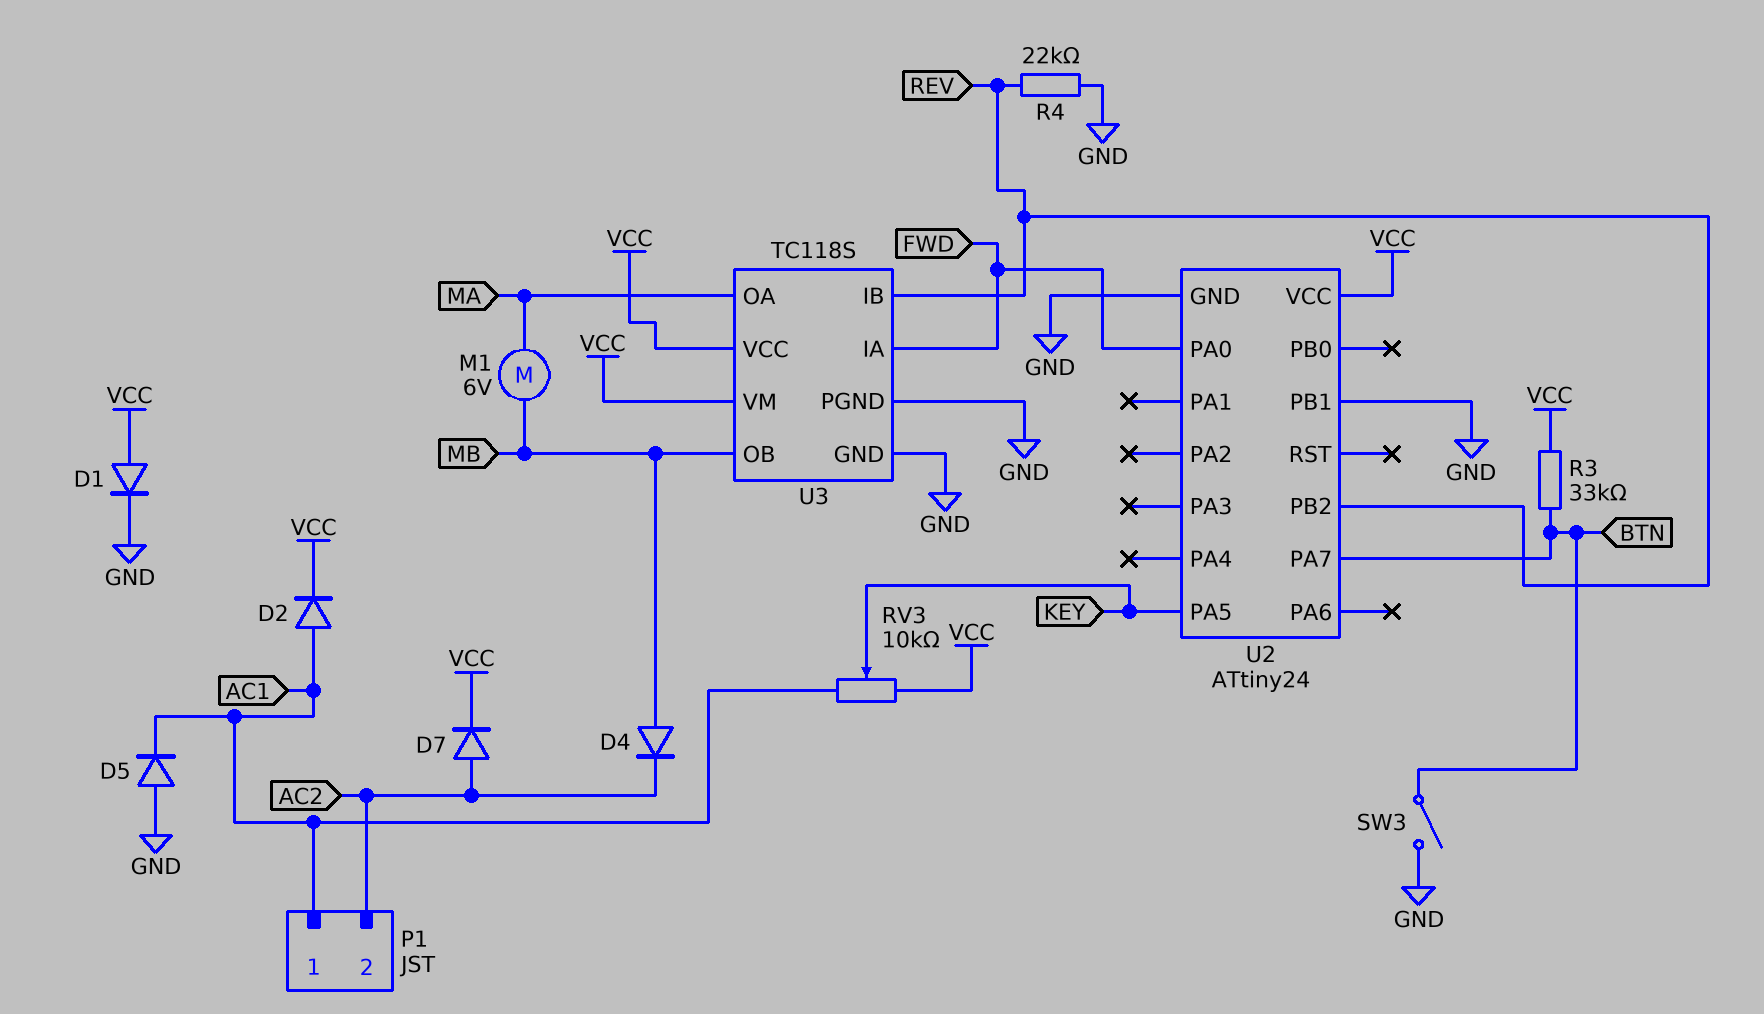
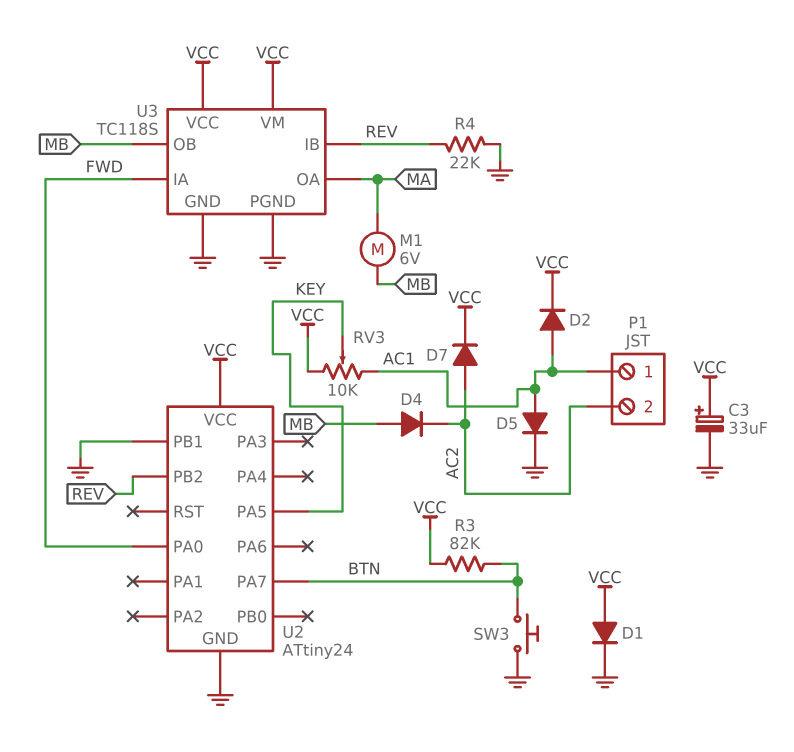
C3: none -> 33uF (plus VCC, minus GND)
D5: diode (A GND, K AC1) -> diode (A AC1, K GND)
R3: 33k (BTN, VCC) -> 82k (BTN, VCC)
SW3: switch (BTN, GND) -> button (BTN, GND)

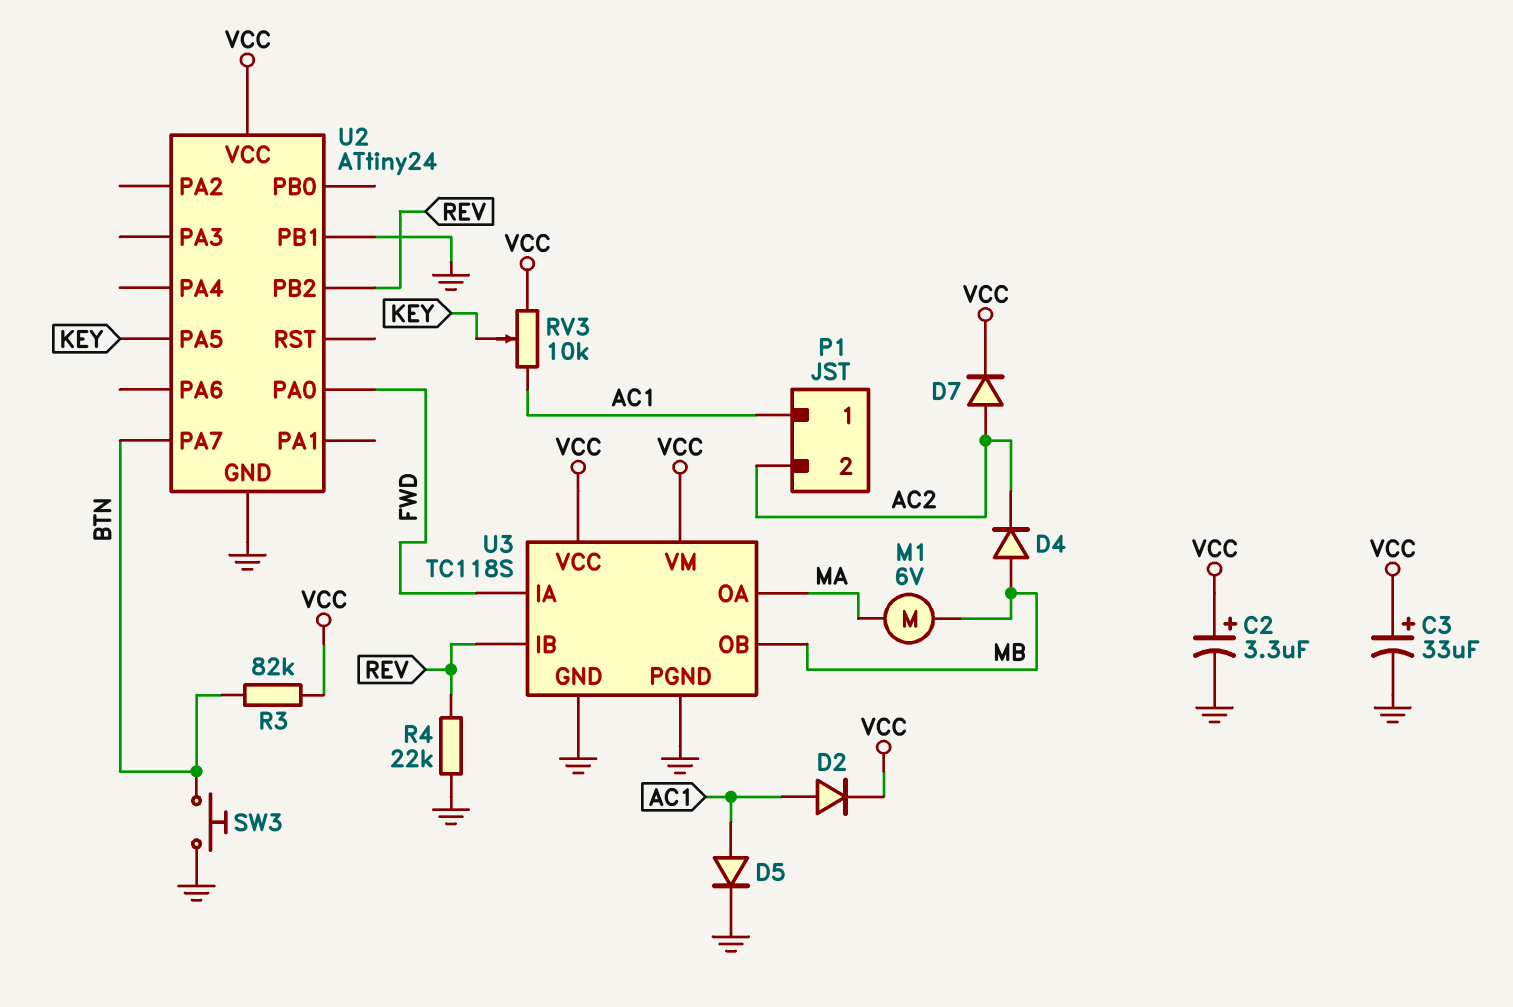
C2: none -> 3.3uF (plus VCC, minus GND)
D1: diode (A VCC, K GND) -> none

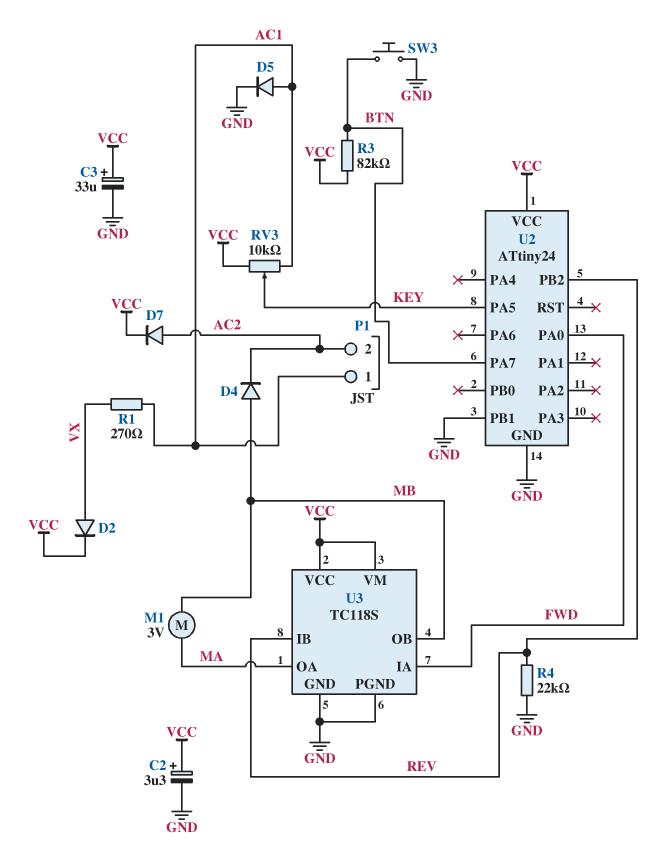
D2: diode (A AC1, K VCC) -> diode (A VX, K VCC)
M1: motor 6V (MA, MB) -> motor 3V (MA, MB)
R1: none -> 270 (AC1, VX)

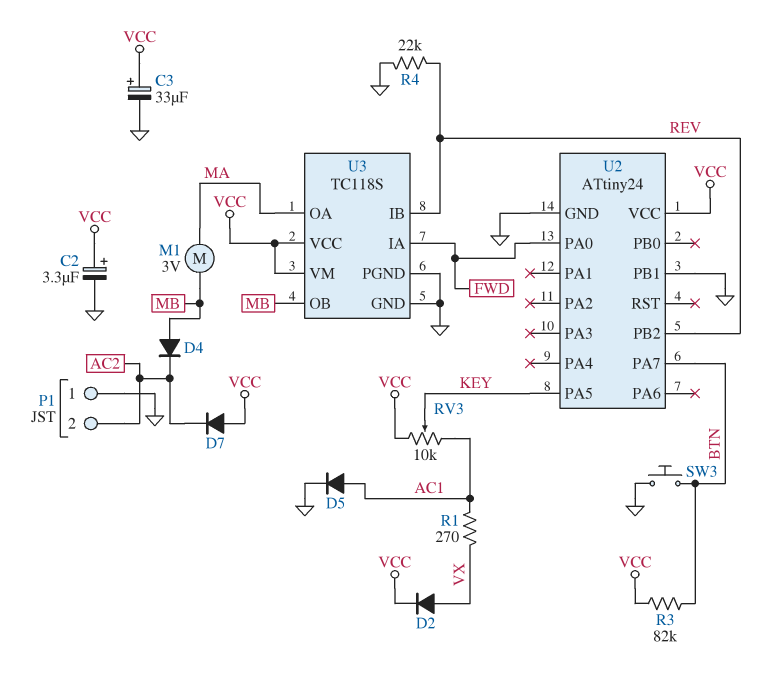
D7: diode (A AC2, K VCC) -> diode (A VCC, K AC2)
P1 pin 1: AC1 -> GND

